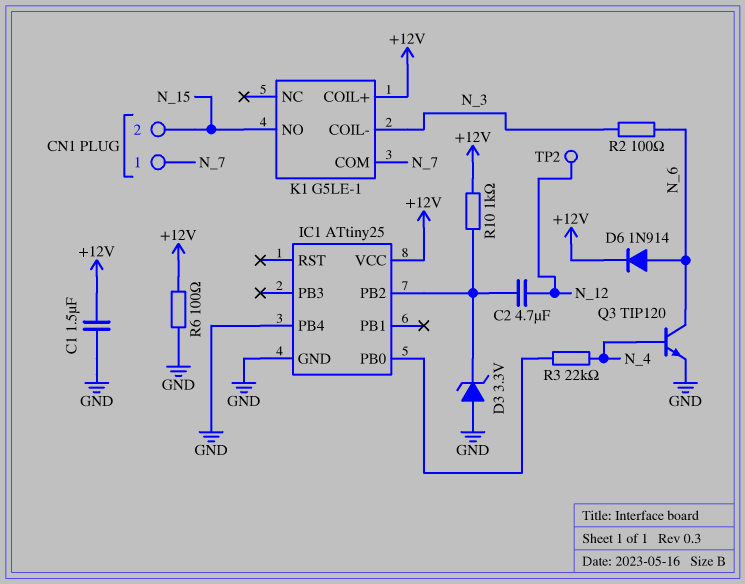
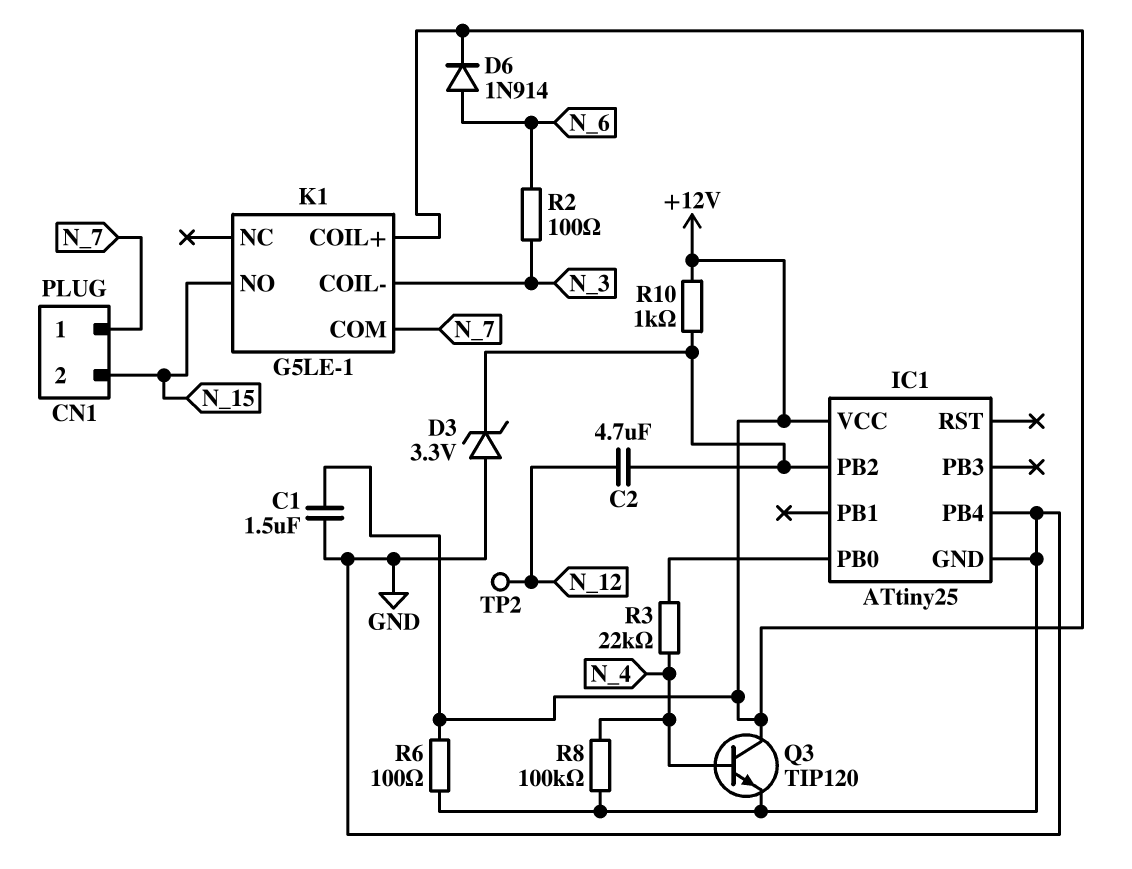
Q3: NPN TIP120 (B N_4, C N_6, E GND) -> NPN TIP120 (B N_4, C +12V, E GND)
R8: none -> 100k (GND, N_4)

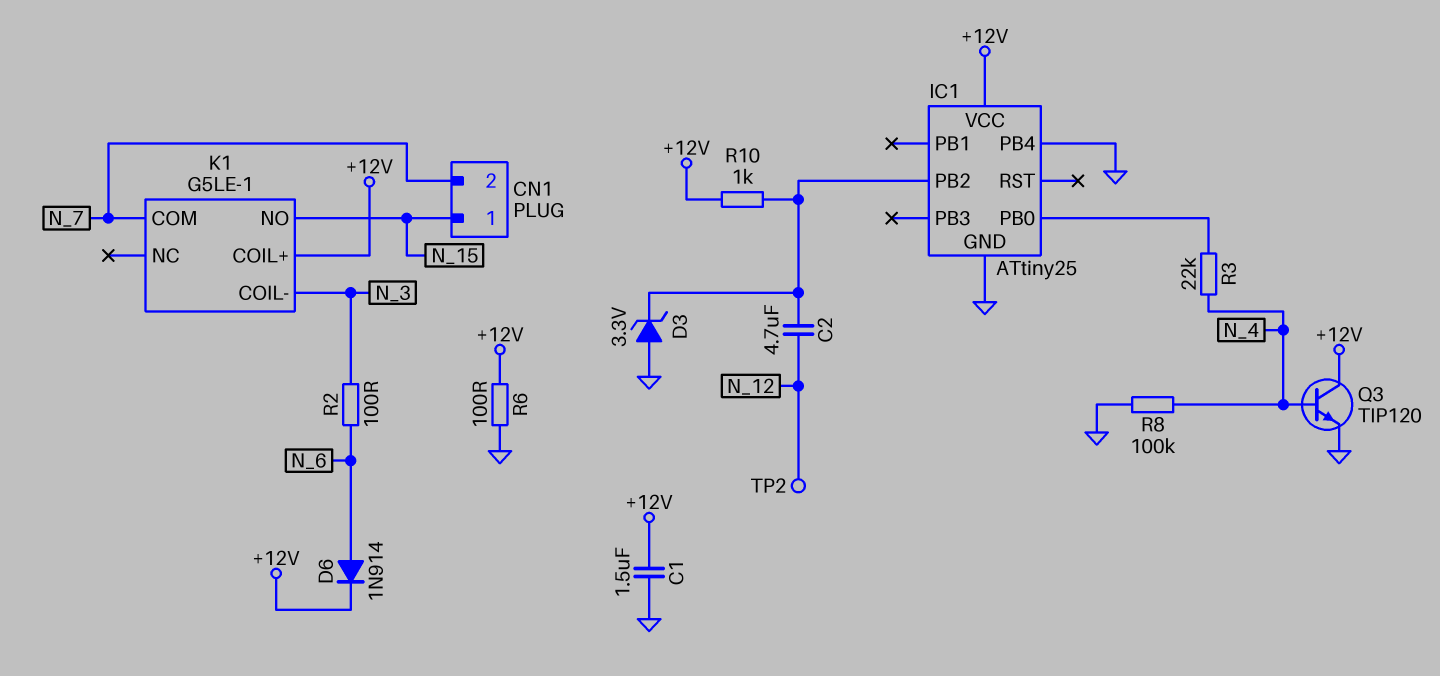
CN1 pin 1: N_7 -> N_15
CN1 pin 2: N_15 -> N_7

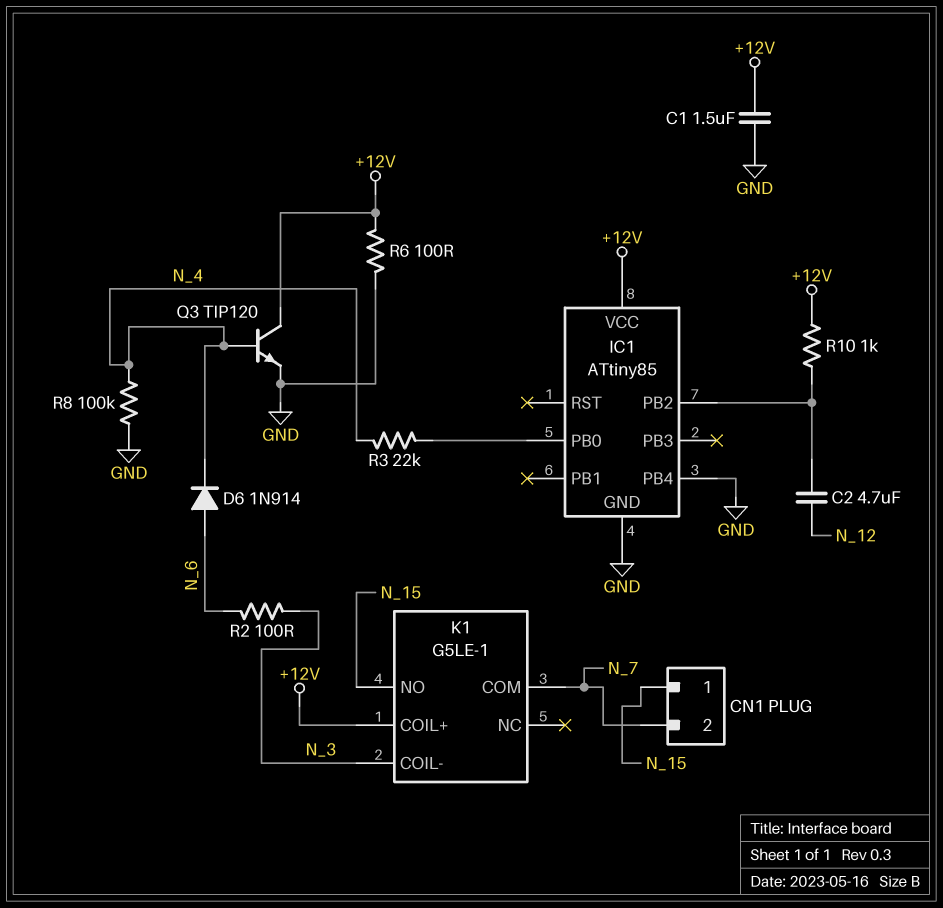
D3: zener 3.3V (A GND, K IC1/PB2) -> none
D6: diode 1N914 (A N_6, K +12V) -> diode 1N914 (A N_6, K N_4)
IC1: ATtiny25 -> ATtiny85
TP2: test point (N_12) -> none

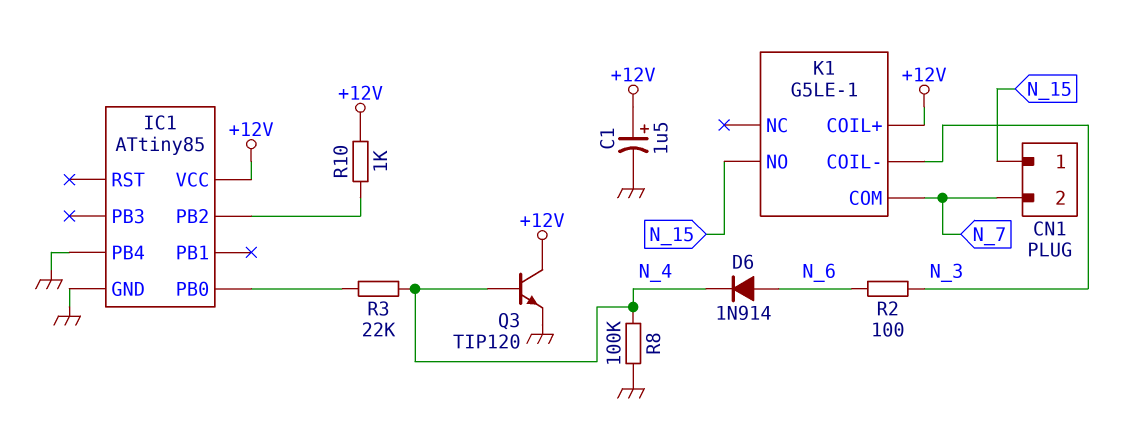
C1: 1.5uF (+12V, GND) -> 1.5uF (plus +12V, minus GND)
C2: 4.7uF (IC1/PB2, N_12) -> none
R6: 100 (+12V, GND) -> none

